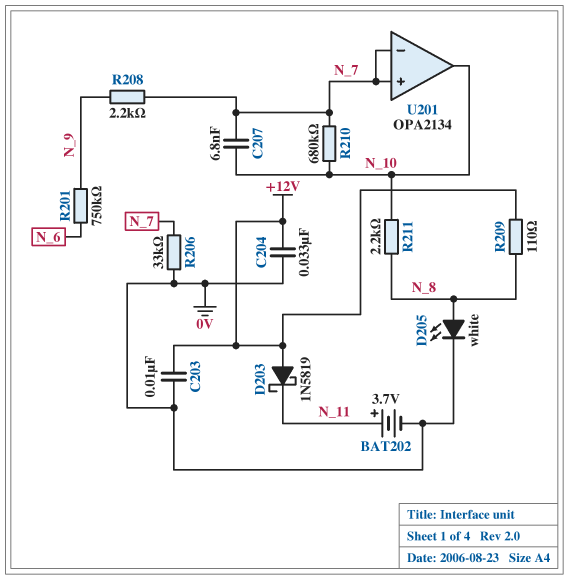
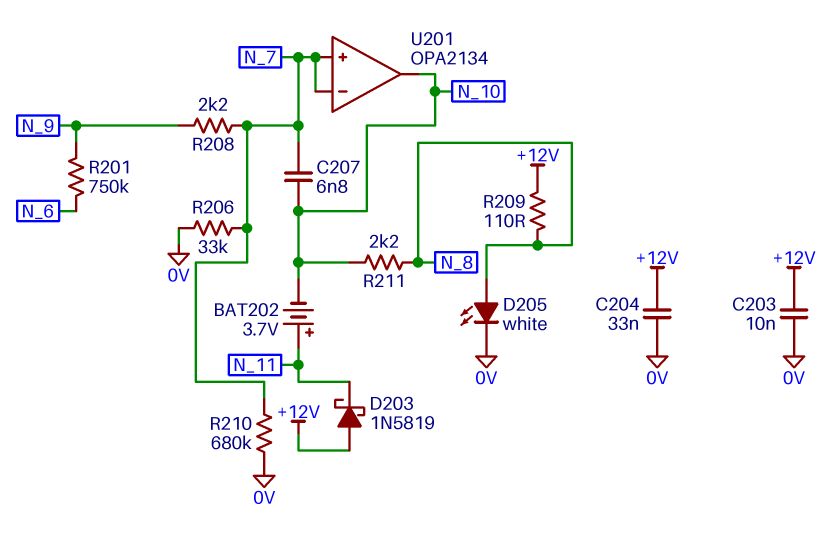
BAT202: 3.7V (plus N_11, minus 0V) -> 3.7V (plus N_11, minus N_10)
R210: 680k (N_7, N_10) -> 680k (0V, N_7)

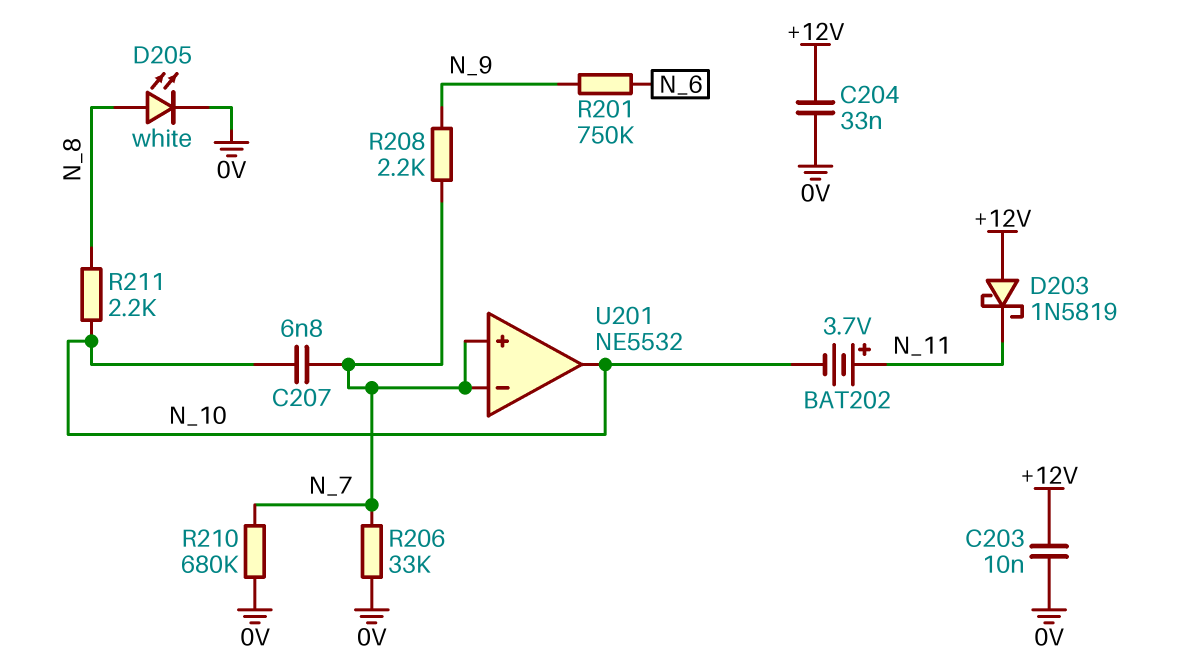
R209: 110 (+12V, N_8) -> none
U201: OPA2134 -> NE5532

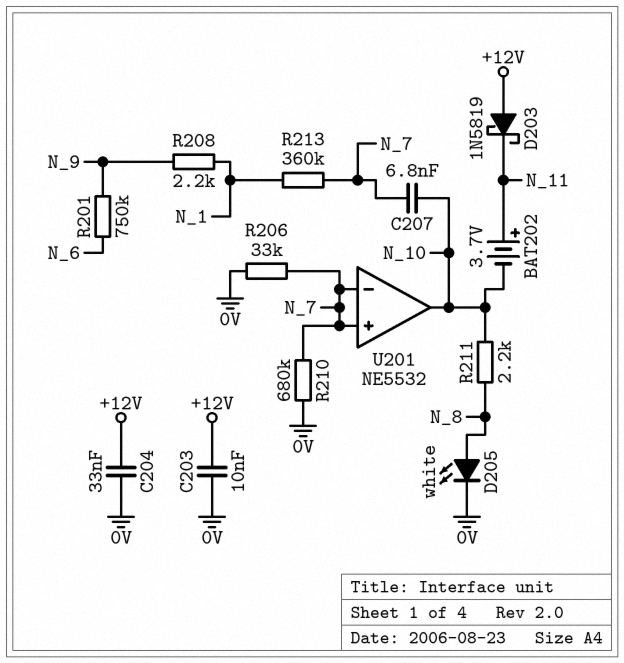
R208: 2.2k (N_7, N_9) -> 2.2k (N_1, N_9)
R213: none -> 360k (N_1, N_7)

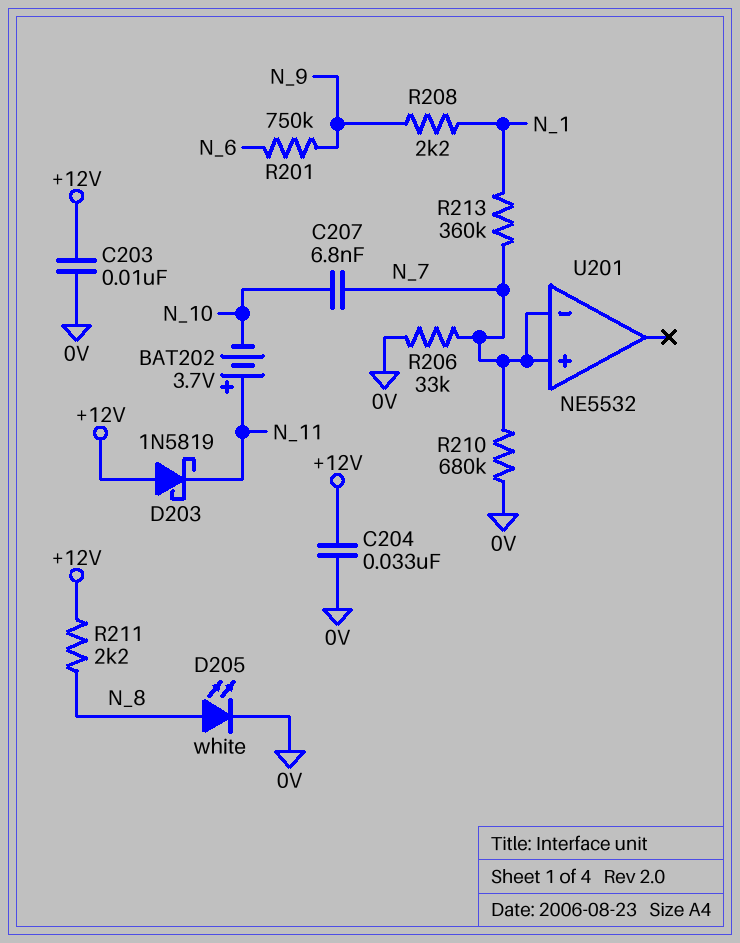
R211: 2.2k (N_8, N_10) -> 2.2k (+12V, N_8)
U201 pin out: N_10 -> none

